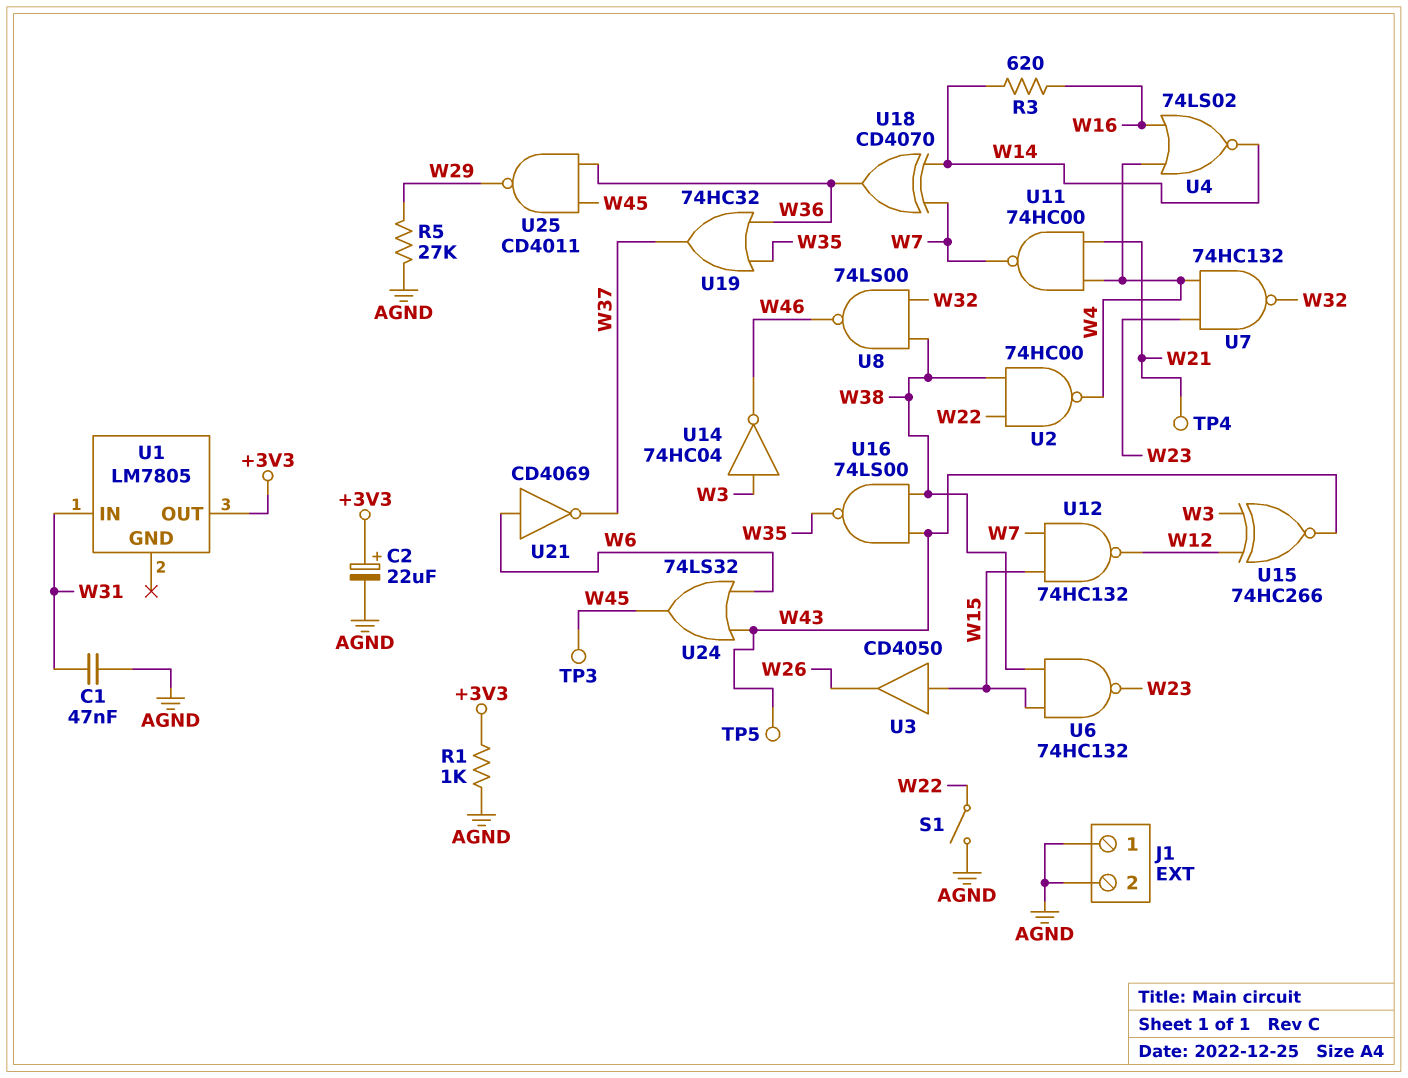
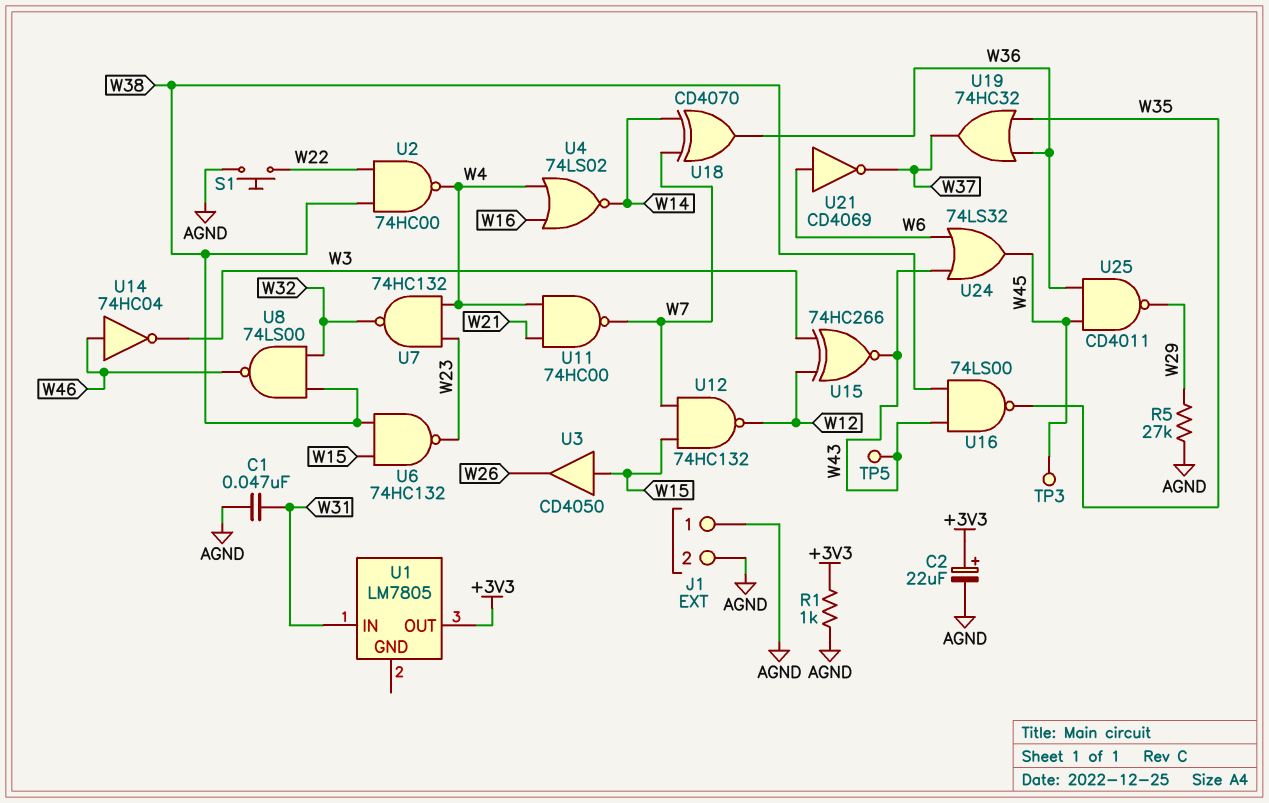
R3: 620 (W14, W16) -> none
S1: switch (AGND, W22) -> button (AGND, W22)
TP4: test point (W21) -> none
U14: NOT 74HC04 (in W3, out W46) -> NOT 74HC04 (in W46, out W3)

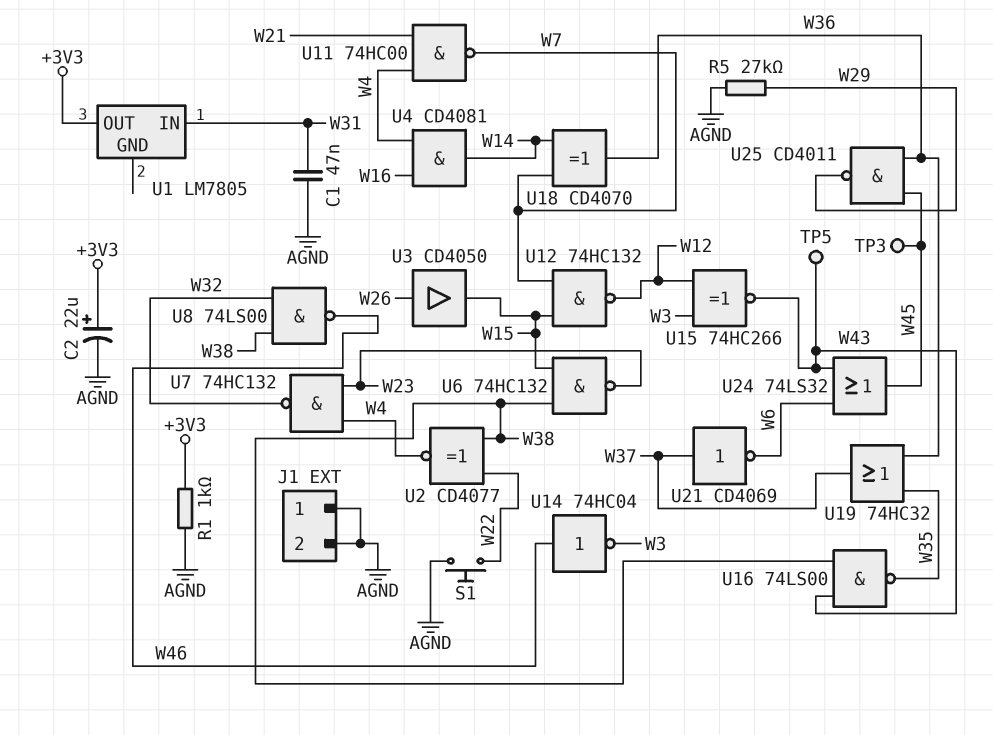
U2: NAND 74HC00 (in W22, in W38, out W4) -> XNOR CD4077 (in W22, in W38, out W4)
U3: buffer CD4050 (in W15, out W26) -> buffer CD4050 (in W26, out W15)
U4: NOR 74LS02 (in W4, in W16, out W14) -> AND CD4081 (in W4, in W16, out W14)
U21: NOT CD4069 (in W6, out W37) -> NOT CD4069 (in W37, out W6)

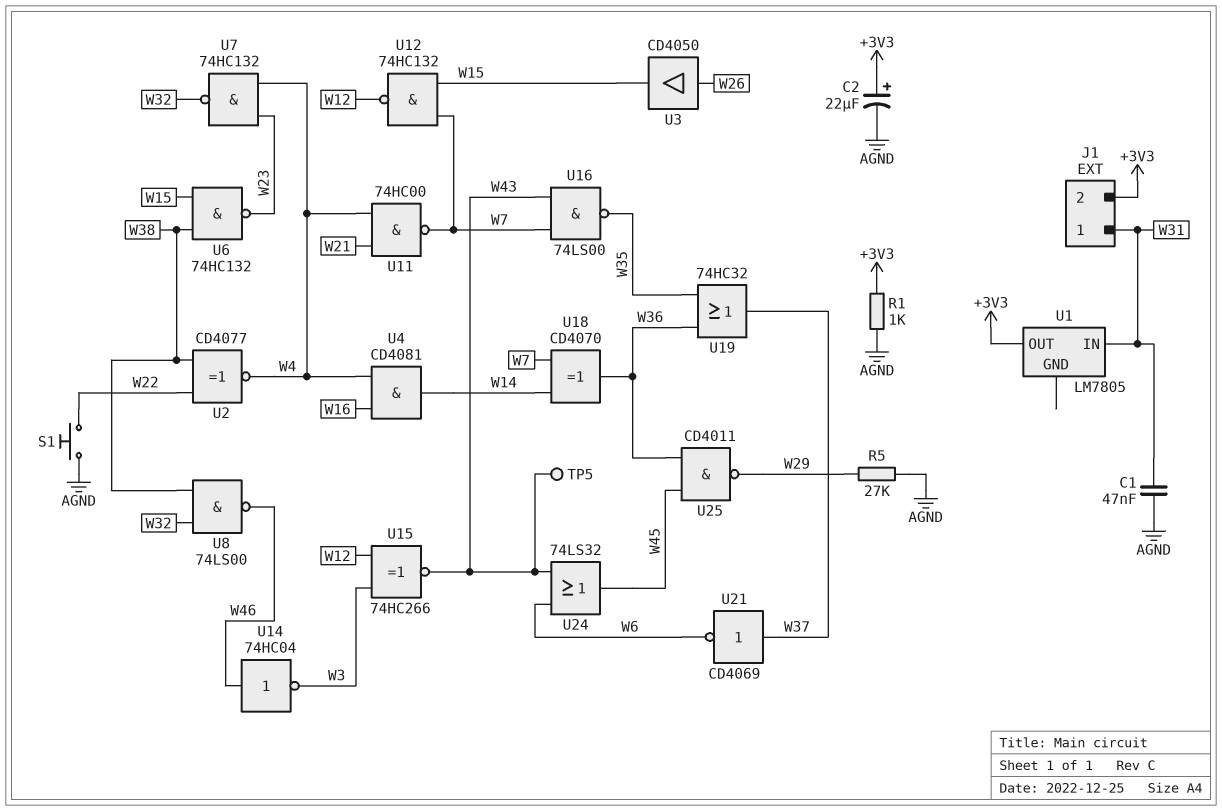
J1 pin 1: AGND -> W31
J1 pin 2: AGND -> +3V3
TP3: test point (W45) -> none
U16: NAND 74LS00 (in W38, in W43, out W35) -> NAND 74LS00 (in W7, in W43, out W35)

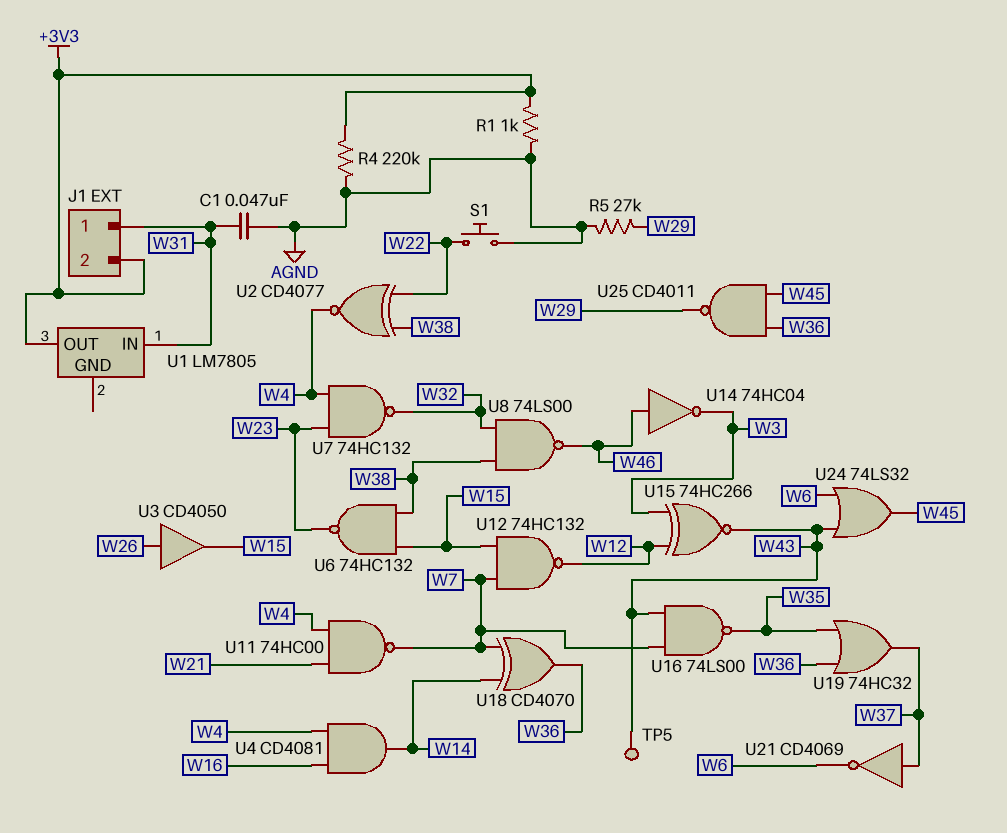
C2: 22uF (plus +3V3, minus AGND) -> none
R4: none -> 220k (+3V3, AGND)

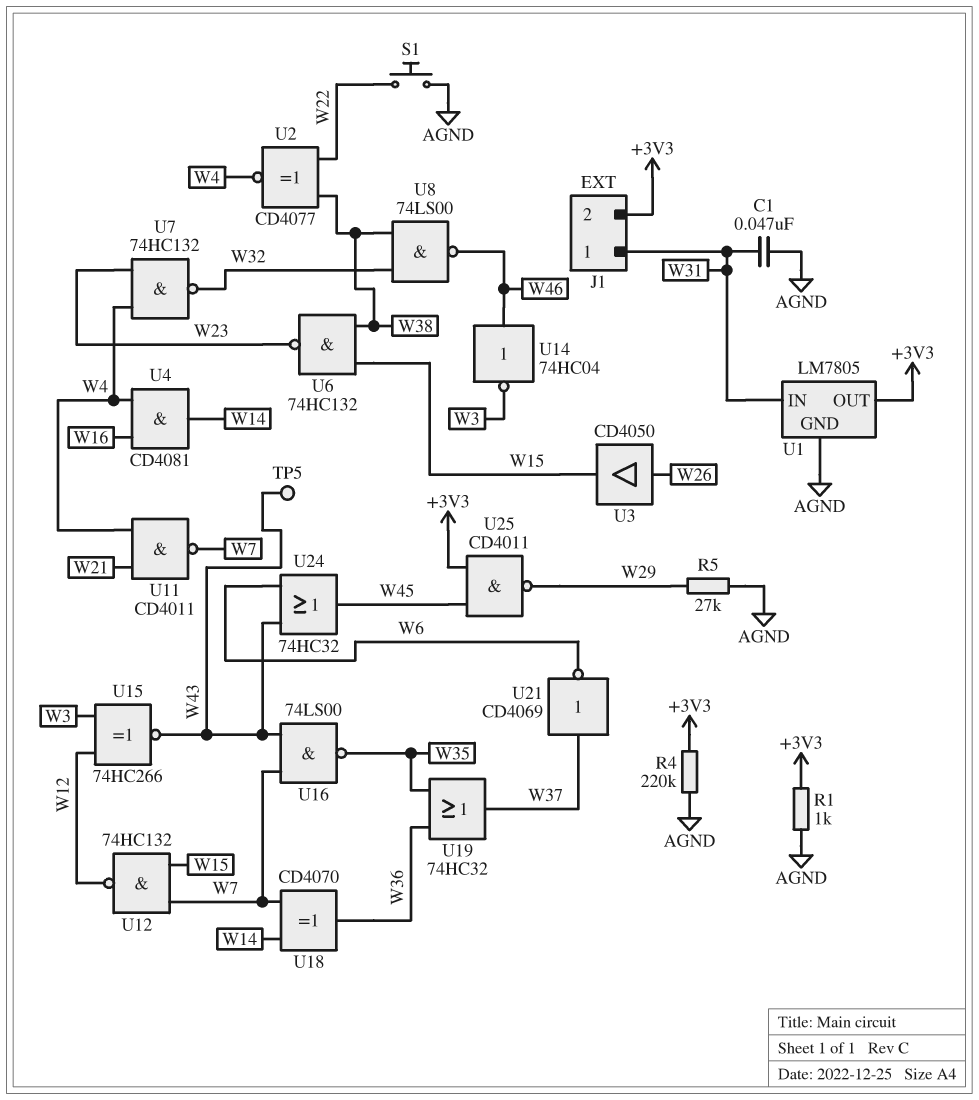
U1 pin GND: none -> AGND
U11: NAND 74HC00 (in W4, in W21, out W7) -> NAND CD4011 (in W4, in W21, out W7)
U24: OR 74LS32 (in W6, in W43, out W45) -> OR 74HC32 (in W6, in W43, out W45)
U25: NAND CD4011 (in W36, in W45, out W29) -> NAND CD4011 (in +3V3, in W45, out W29)

